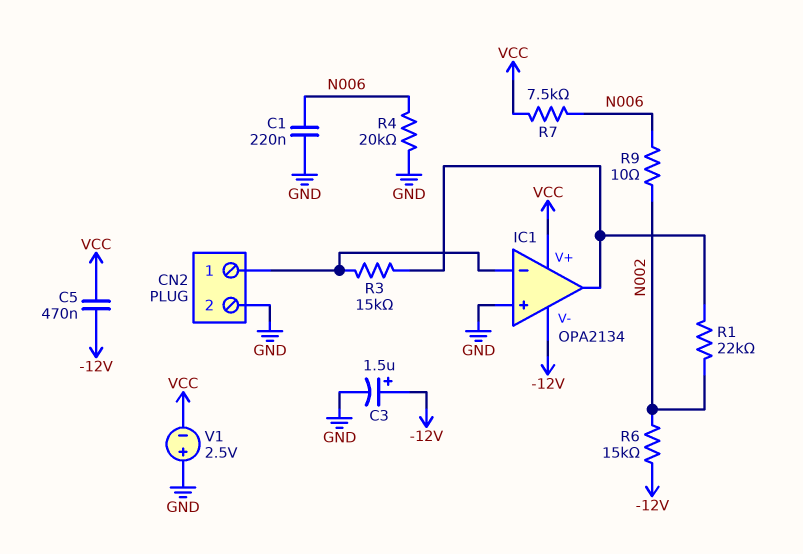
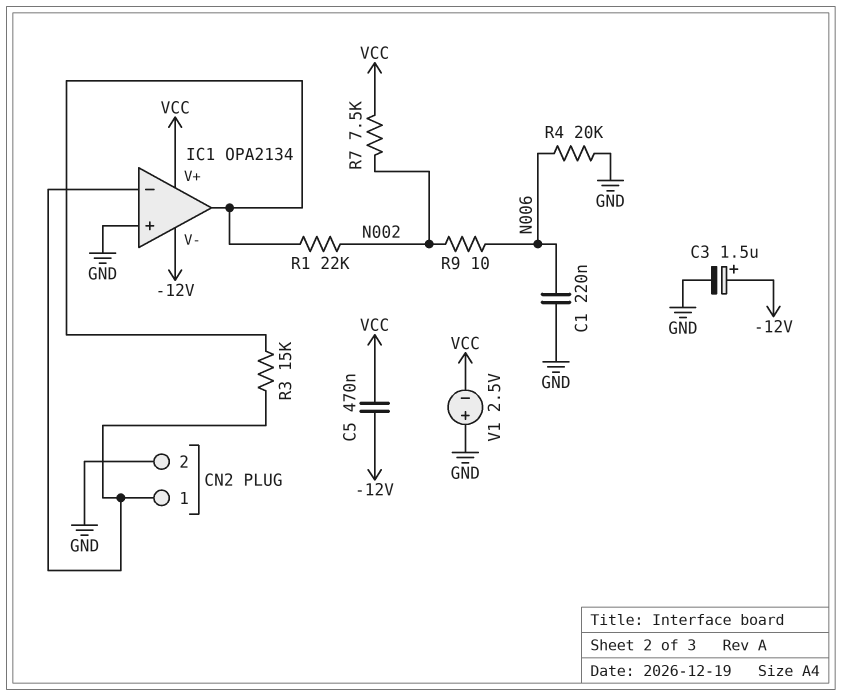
R6: 15k (-12V, N002) -> none
R7: 7.5k (N006, VCC) -> 7.5k (N002, VCC)

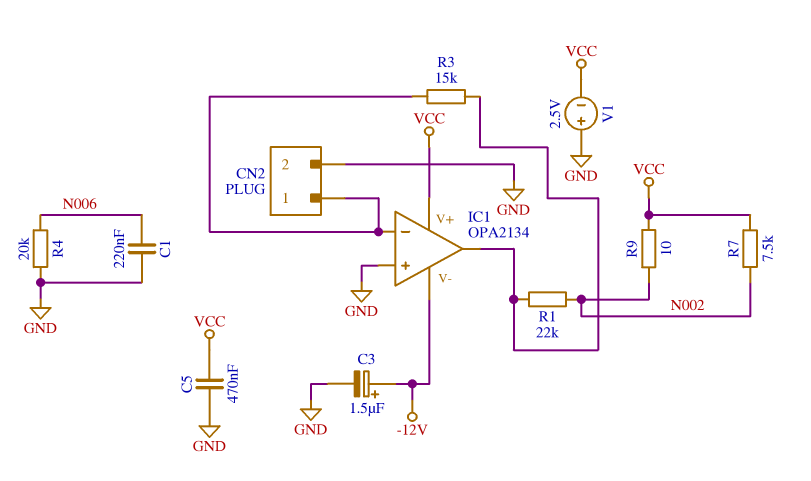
C5: 470nF (-12V, VCC) -> 470nF (GND, VCC)
R9: 10 (N002, N006) -> 10 (N002, VCC)

